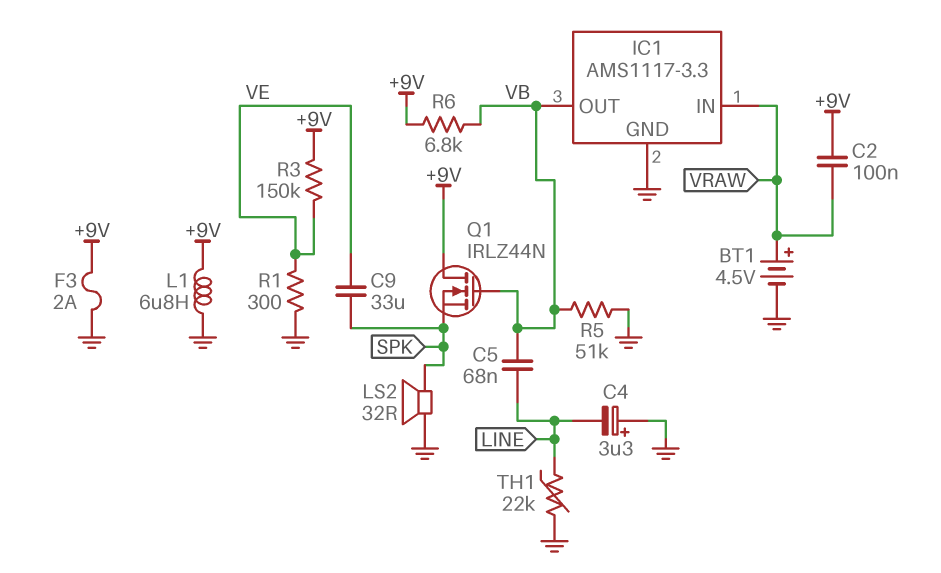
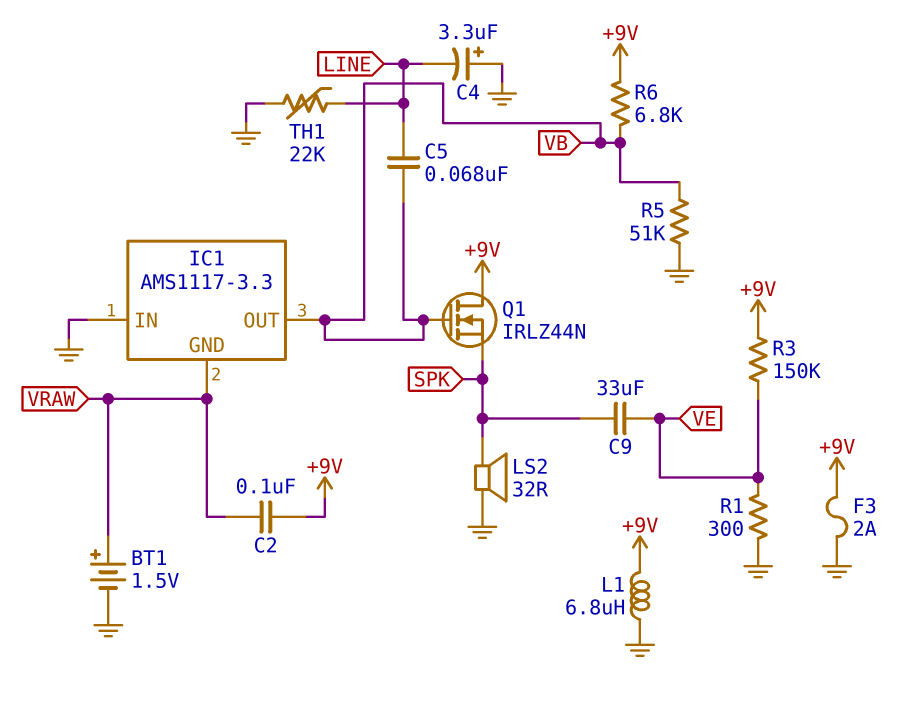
BT1: 4.5V (plus VRAW, minus GND) -> 1.5V (plus VRAW, minus GND)
IC1 pin GND: GND -> VRAW
IC1 pin IN: VRAW -> GND

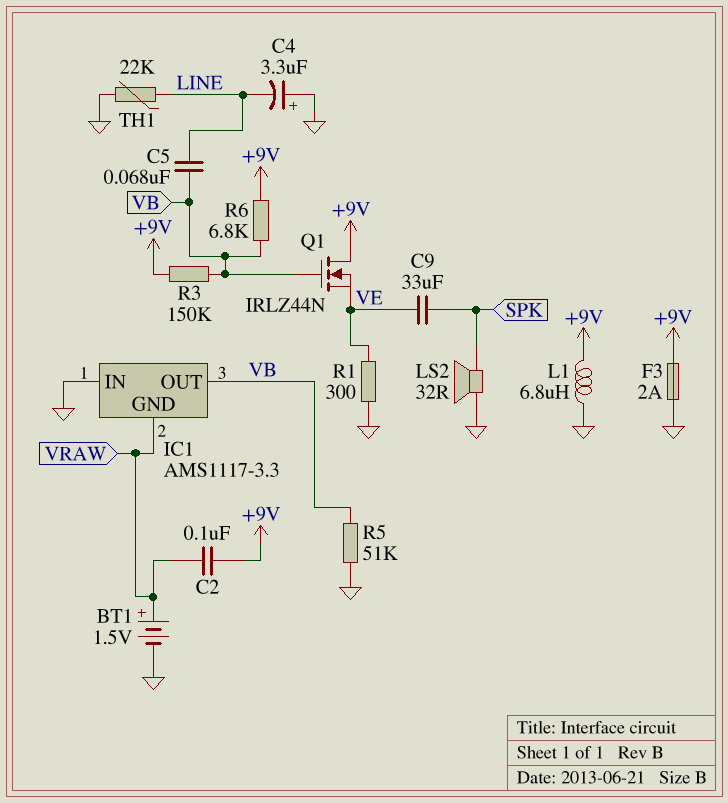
Q1: NMOS IRLZ44N (G VB, D +9V, S SPK) -> NMOS IRLZ44N (G VB, D +9V, S VE)
R3: 150k (+9V, VE) -> 150k (+9V, VB)

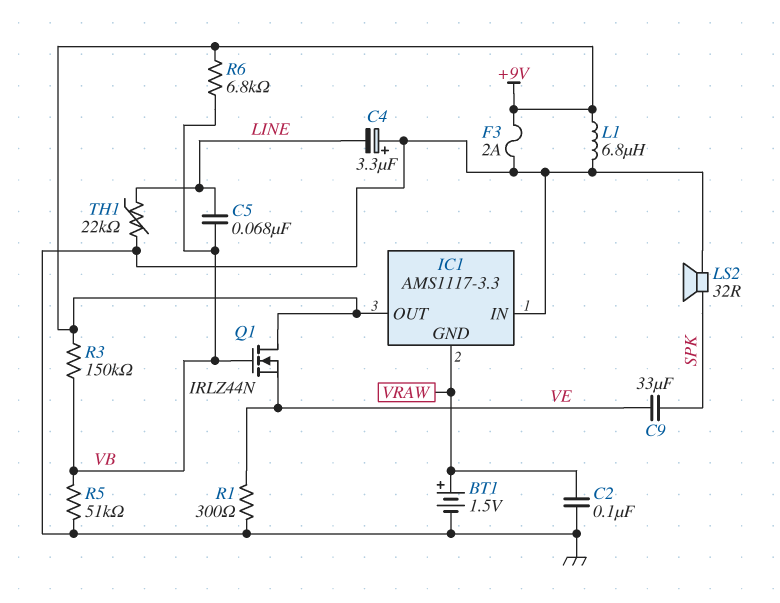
C2: 100nF (+9V, VRAW) -> 100nF (GND, VRAW)
IC1 pin OUT: VB -> +9V

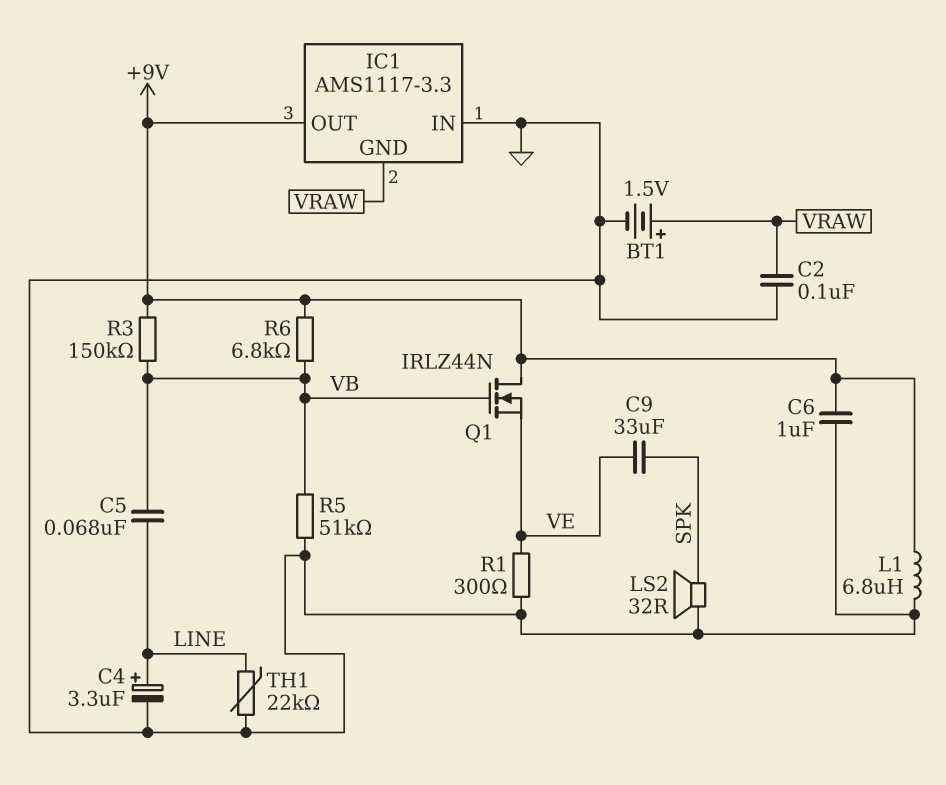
C4: 3.3uF (plus GND, minus LINE) -> 3.3uF (plus LINE, minus GND)
C6: none -> 1uF (+9V, GND)
F3: 2A (+9V, GND) -> none

